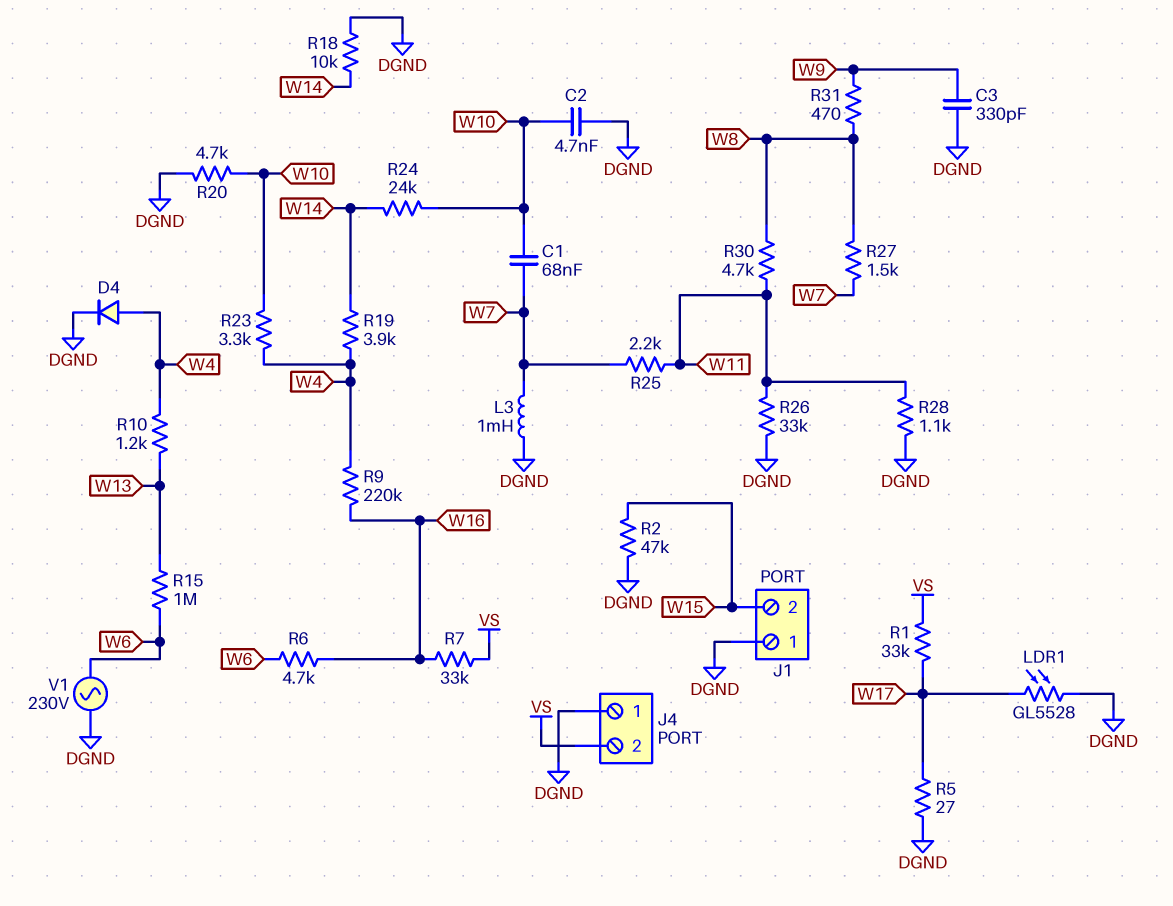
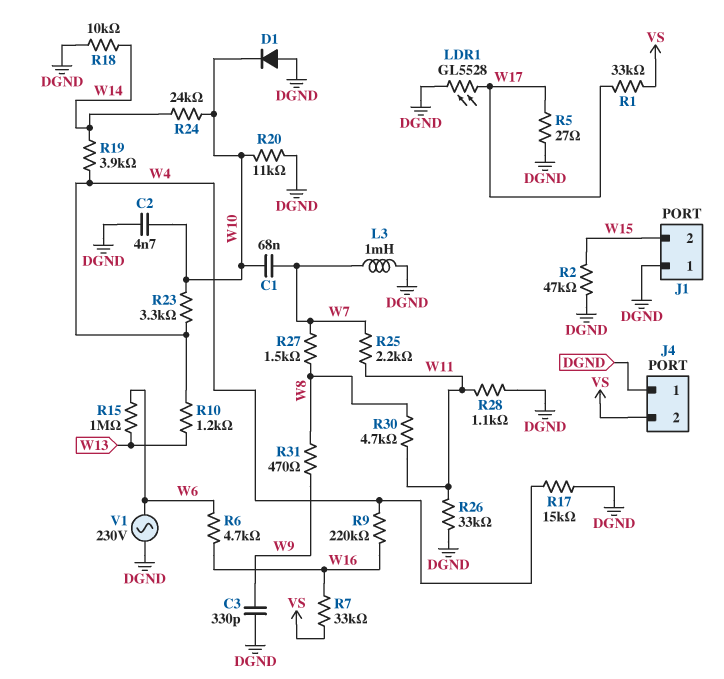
D1: none -> diode (A DGND, K W10)
D4: diode (A W4, K DGND) -> none
R17: none -> 15k (DGND, W4)
R20: 4.7k (DGND, W10) -> 11k (DGND, W10)

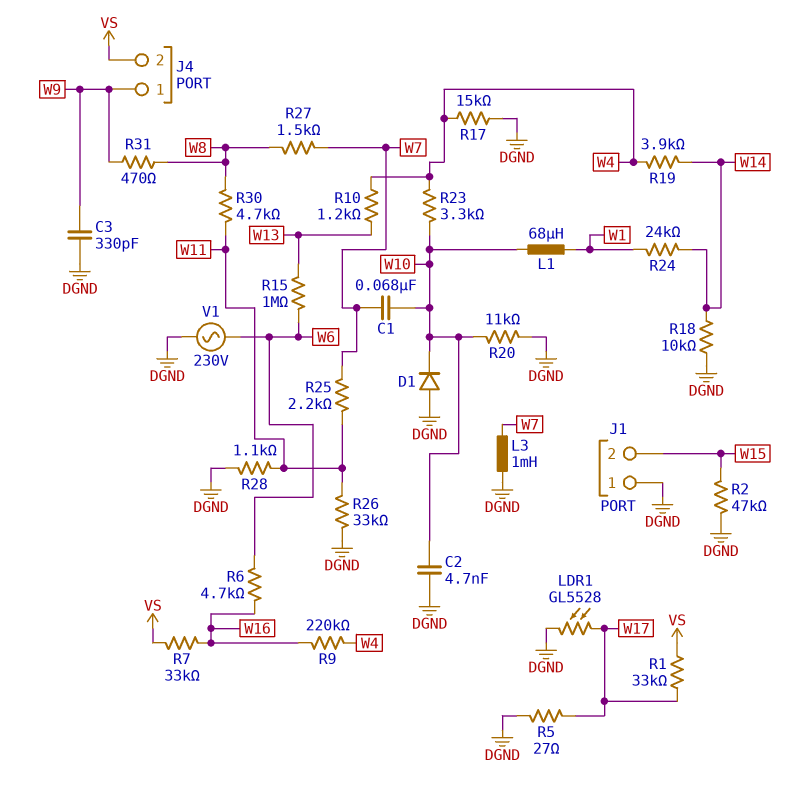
J4 pin 1: DGND -> W9
L1: none -> 68uH (W1, W10)
R24: 24k (W10, W14) -> 24k (W1, W14)

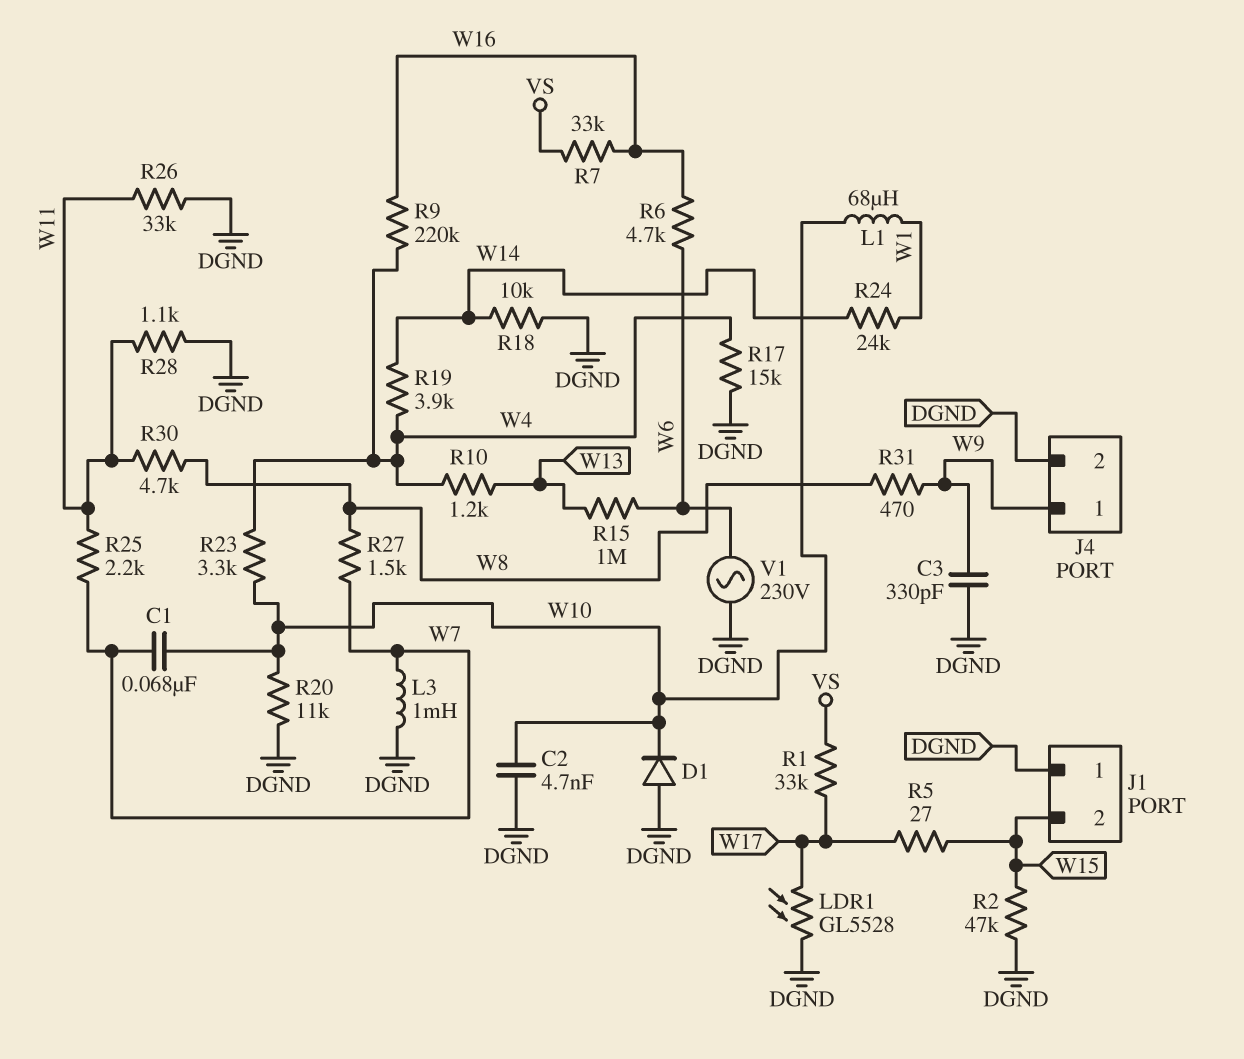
J4 pin 2: VS -> DGND
R5: 27 (DGND, W17) -> 27 (W15, W17)

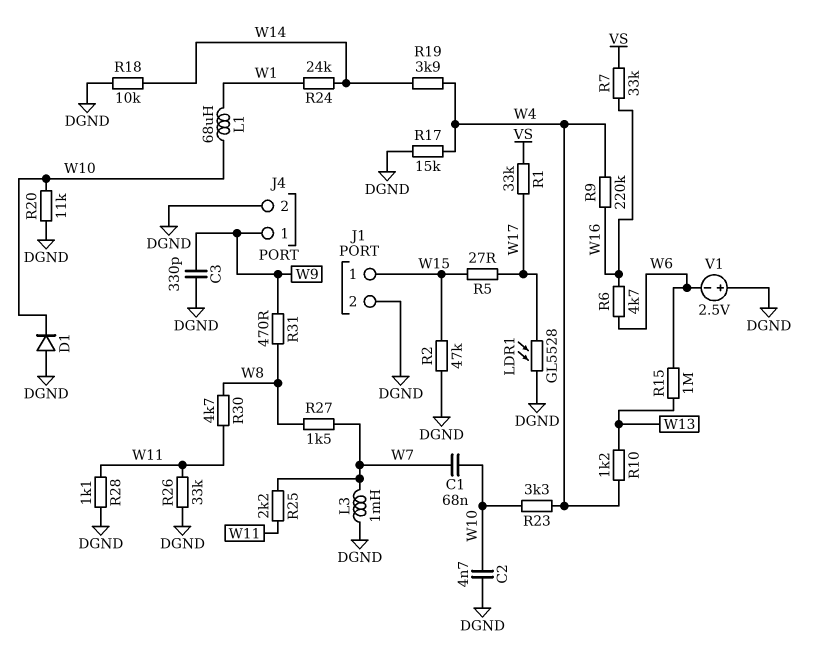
J1 pin 1: DGND -> W15
J1 pin 2: W15 -> DGND
V1: AC 230V (DGND, W6) -> 2.5V (plus DGND, minus W6)

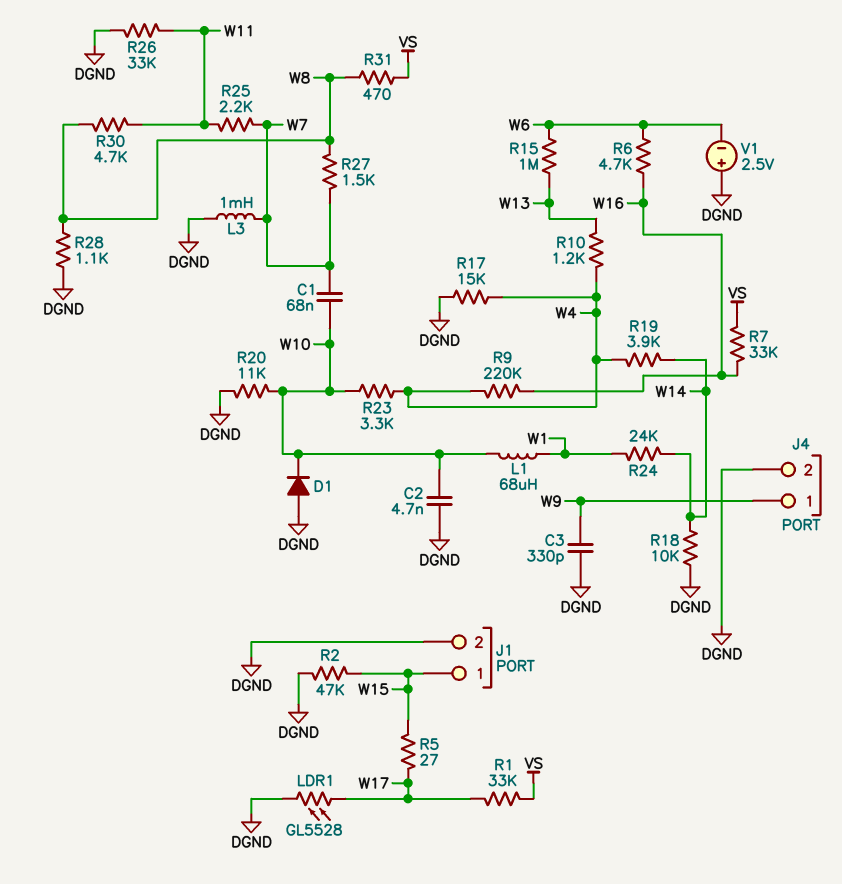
R28: 1.1k (DGND, W11) -> 1.1k (DGND, W8)
R31: 470 (W8, W9) -> 470 (VS, W8)

